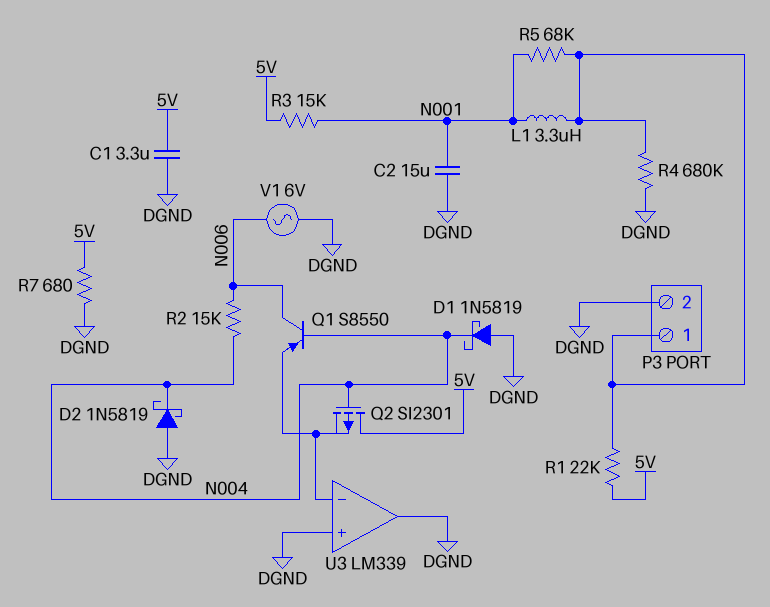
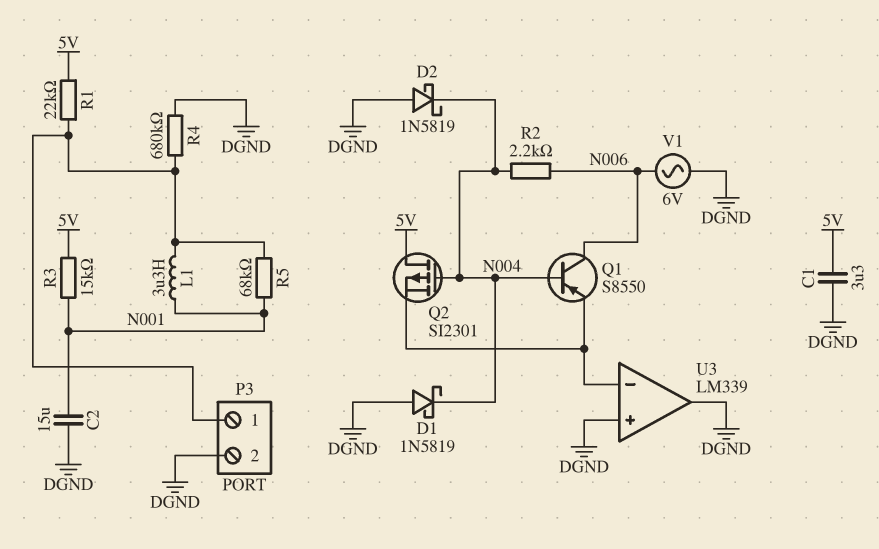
R2: 15k (N004, N006) -> 2.2k (N004, N006)
R7: 680 (5V, DGND) -> none

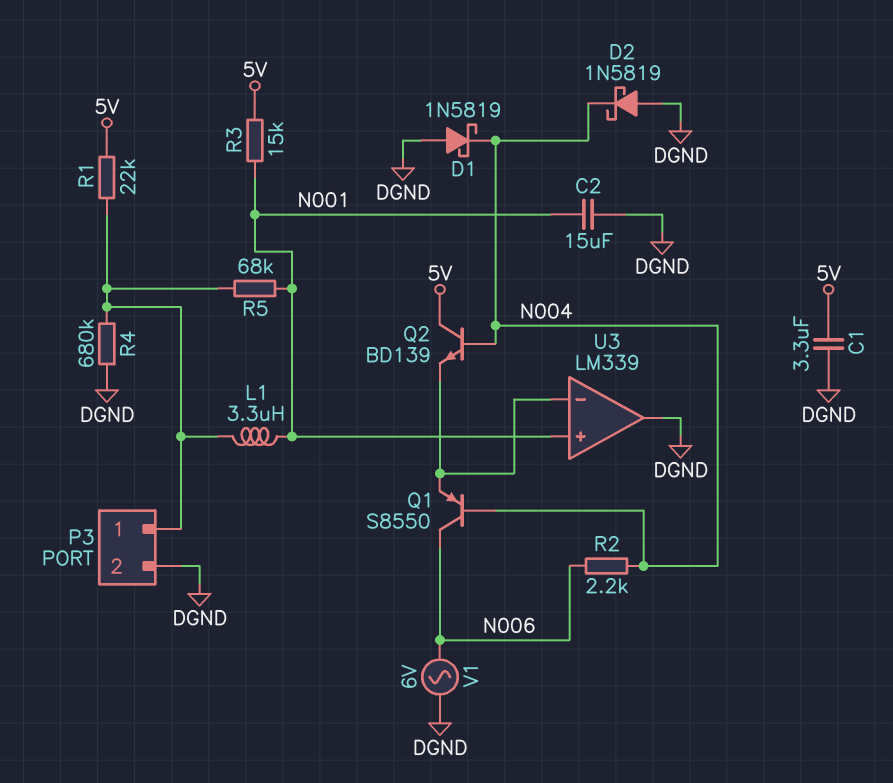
Q2: PMOS SI2301 (G N004, D 5V, S U3/in-) -> NPN BD139 (B N004, C 5V, E U3/in-)
U3 pin in+: DGND -> N001

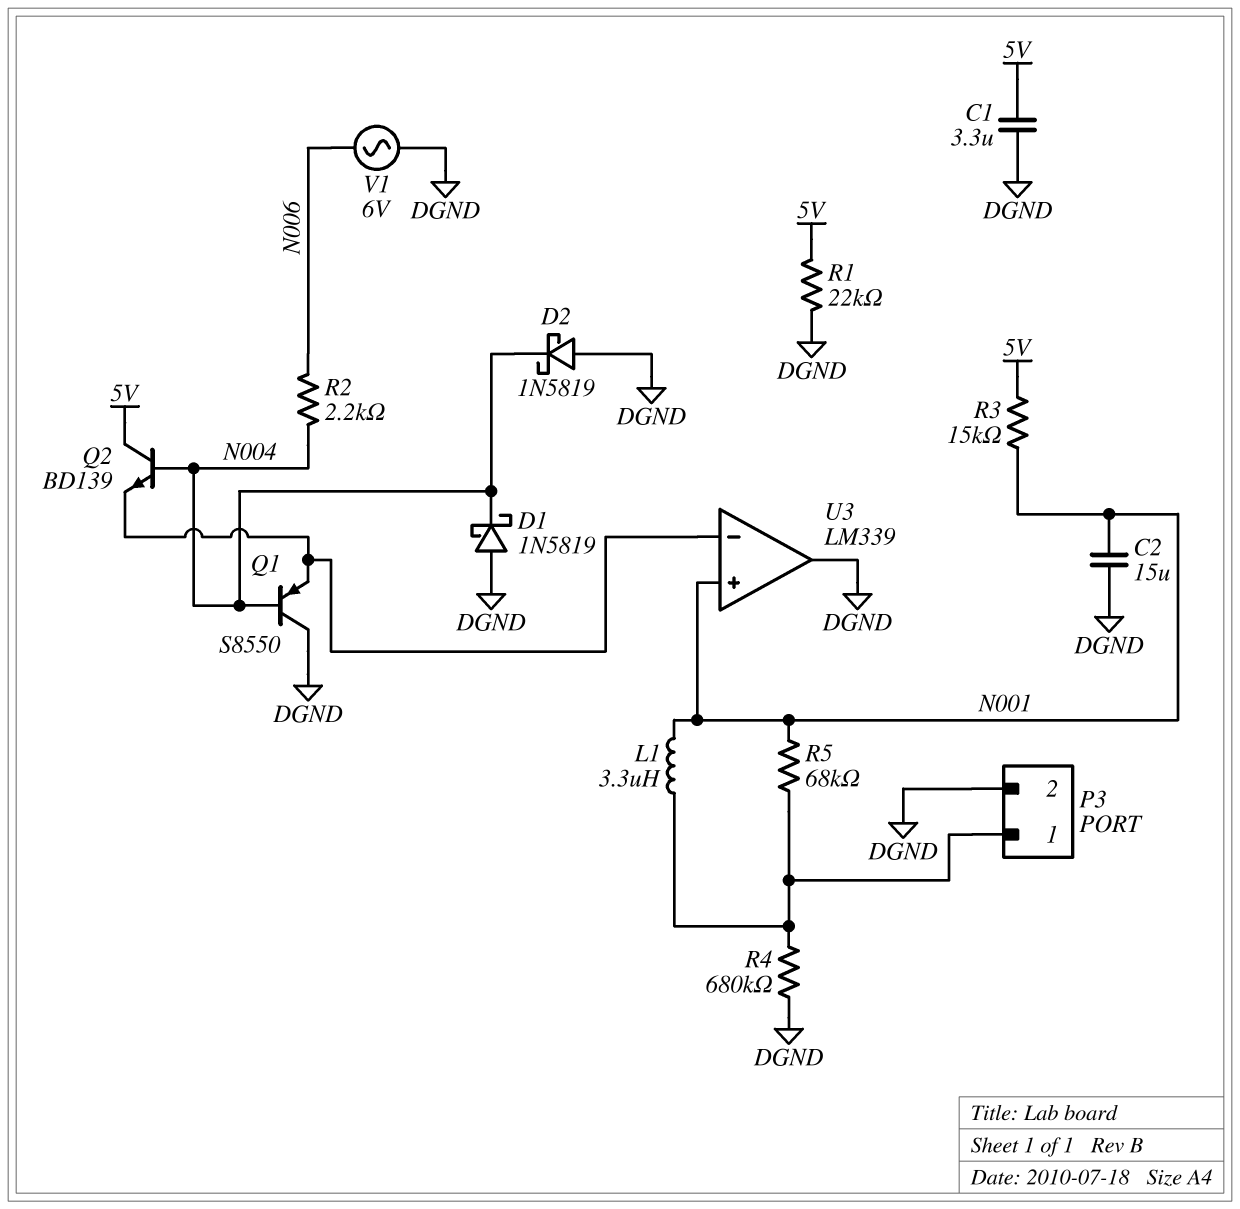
Q1: PNP S8550 (B N004, C N006, E U3/in-) -> PNP S8550 (B N004, C DGND, E U3/in-)
R1: 22k (5V, P3/1) -> 22k (5V, DGND)

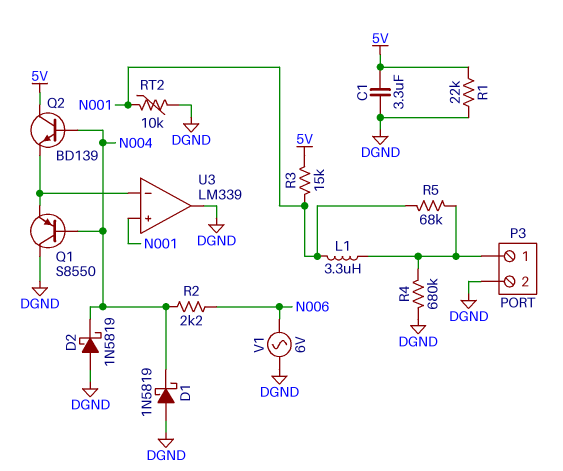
C2: 15uF (DGND, N001) -> none
RT2: none -> 10k (DGND, N001)

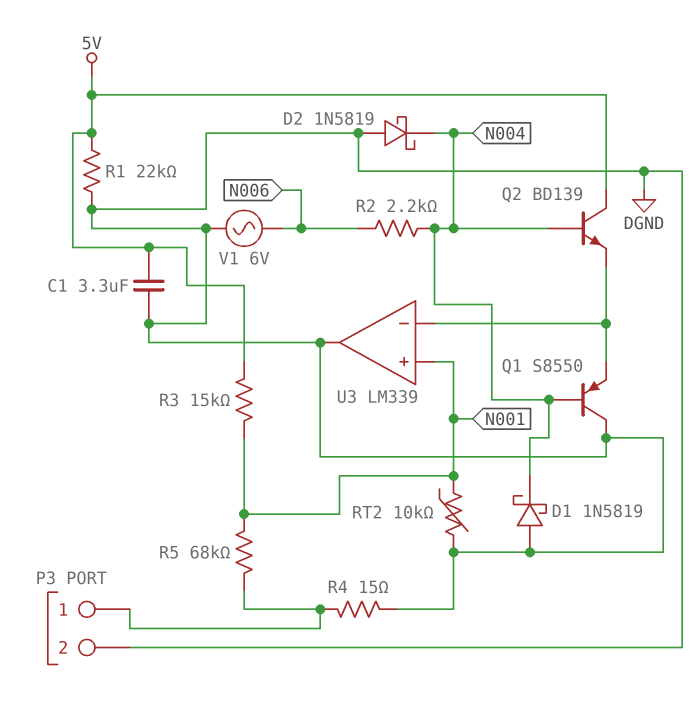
L1: 3.3uH (N001, P3/1) -> none
R4: 680k (DGND, P3/1) -> 15 (DGND, P3/1)

